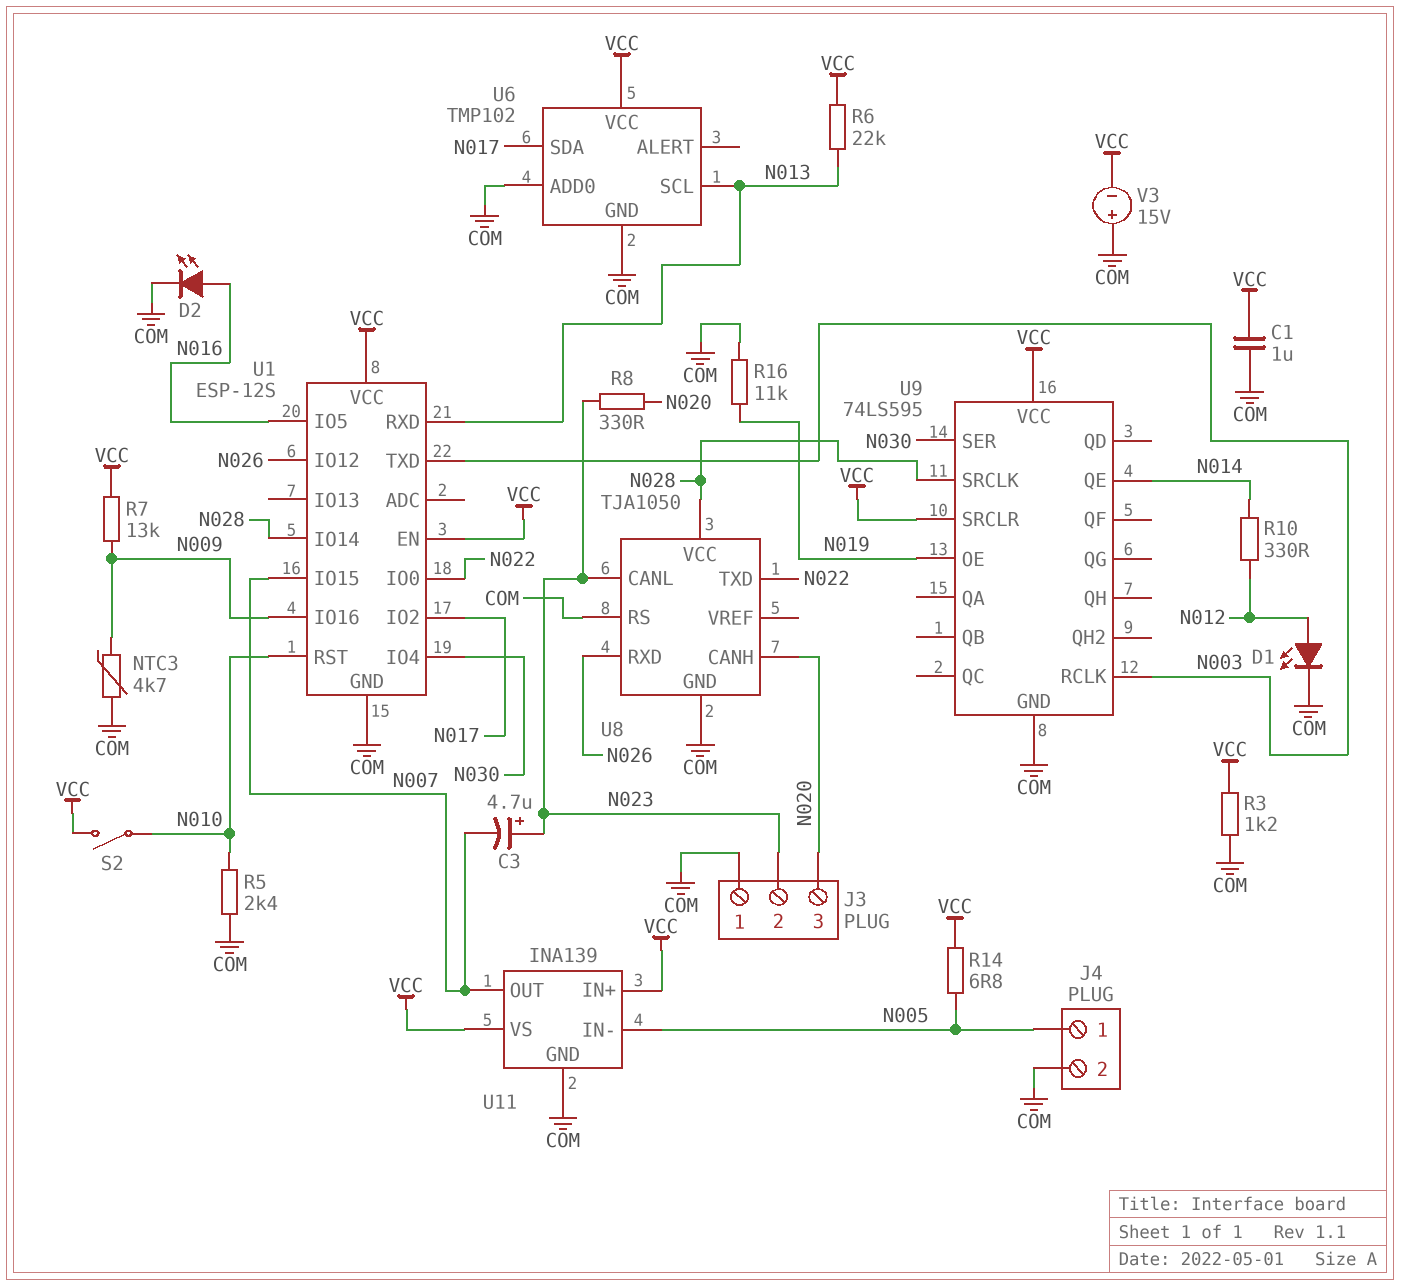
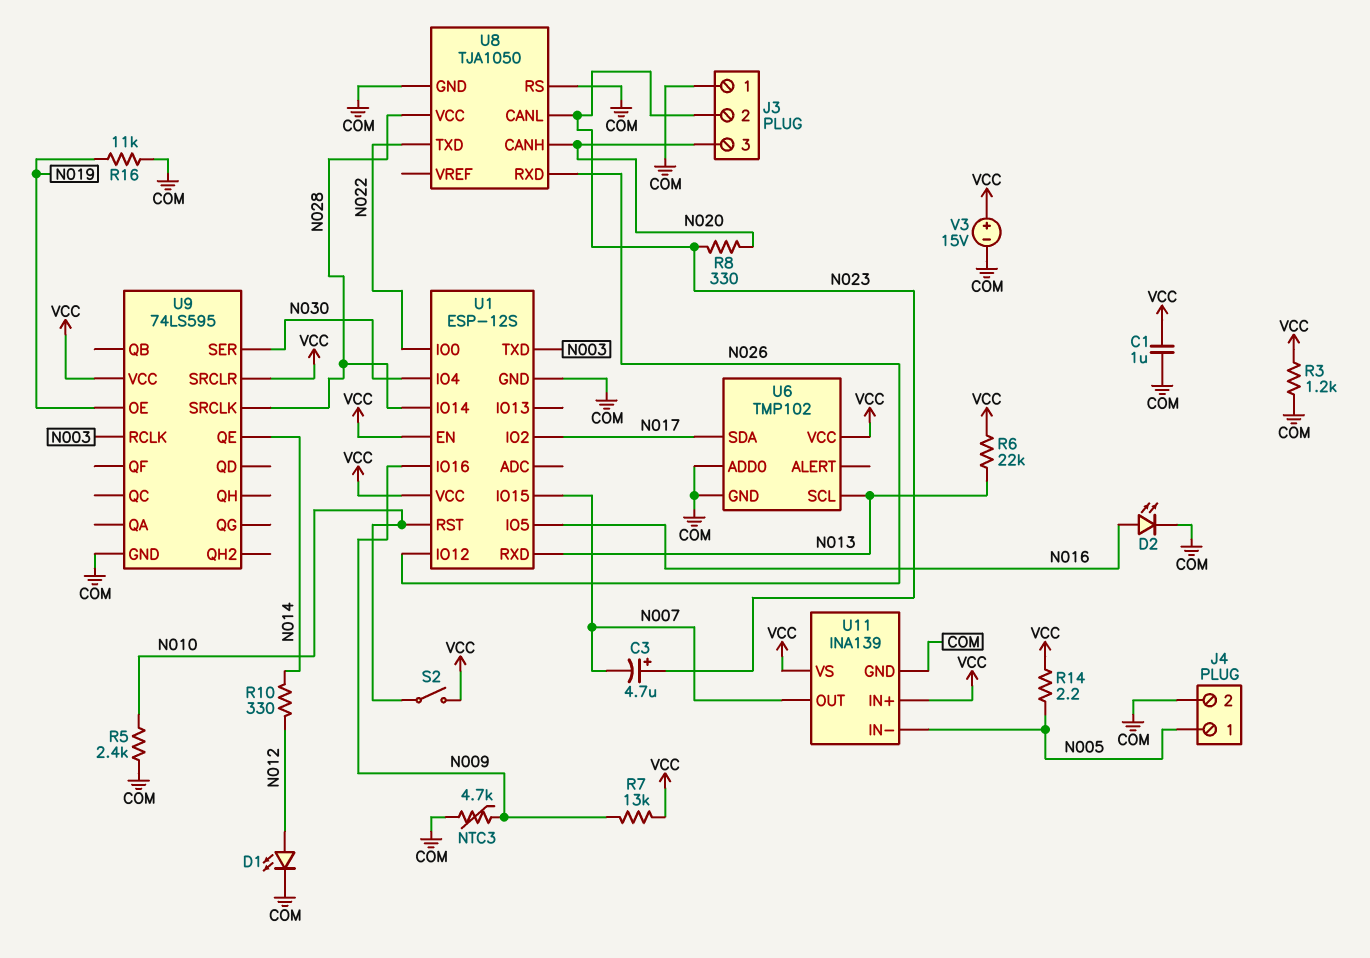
R14: 6.8 (N005, VCC) -> 2.2 (N005, VCC)
V3: 15V (plus COM, minus VCC) -> 15V (plus VCC, minus COM)

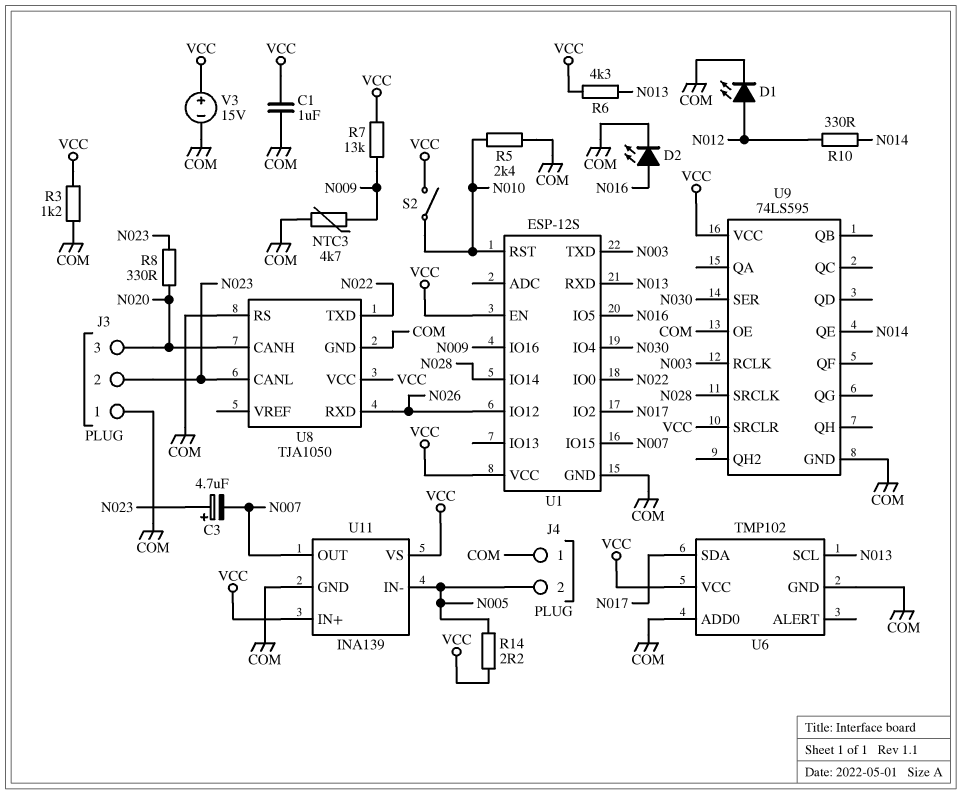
J4 pin 1: N005 -> COM
J4 pin 2: COM -> N005
R6: 22k (N013, VCC) -> 4.3k (N013, VCC)
R16: 11k (COM, N019) -> none
U8 pin VCC: N028 -> VCC
U9 pin OE: N019 -> COM

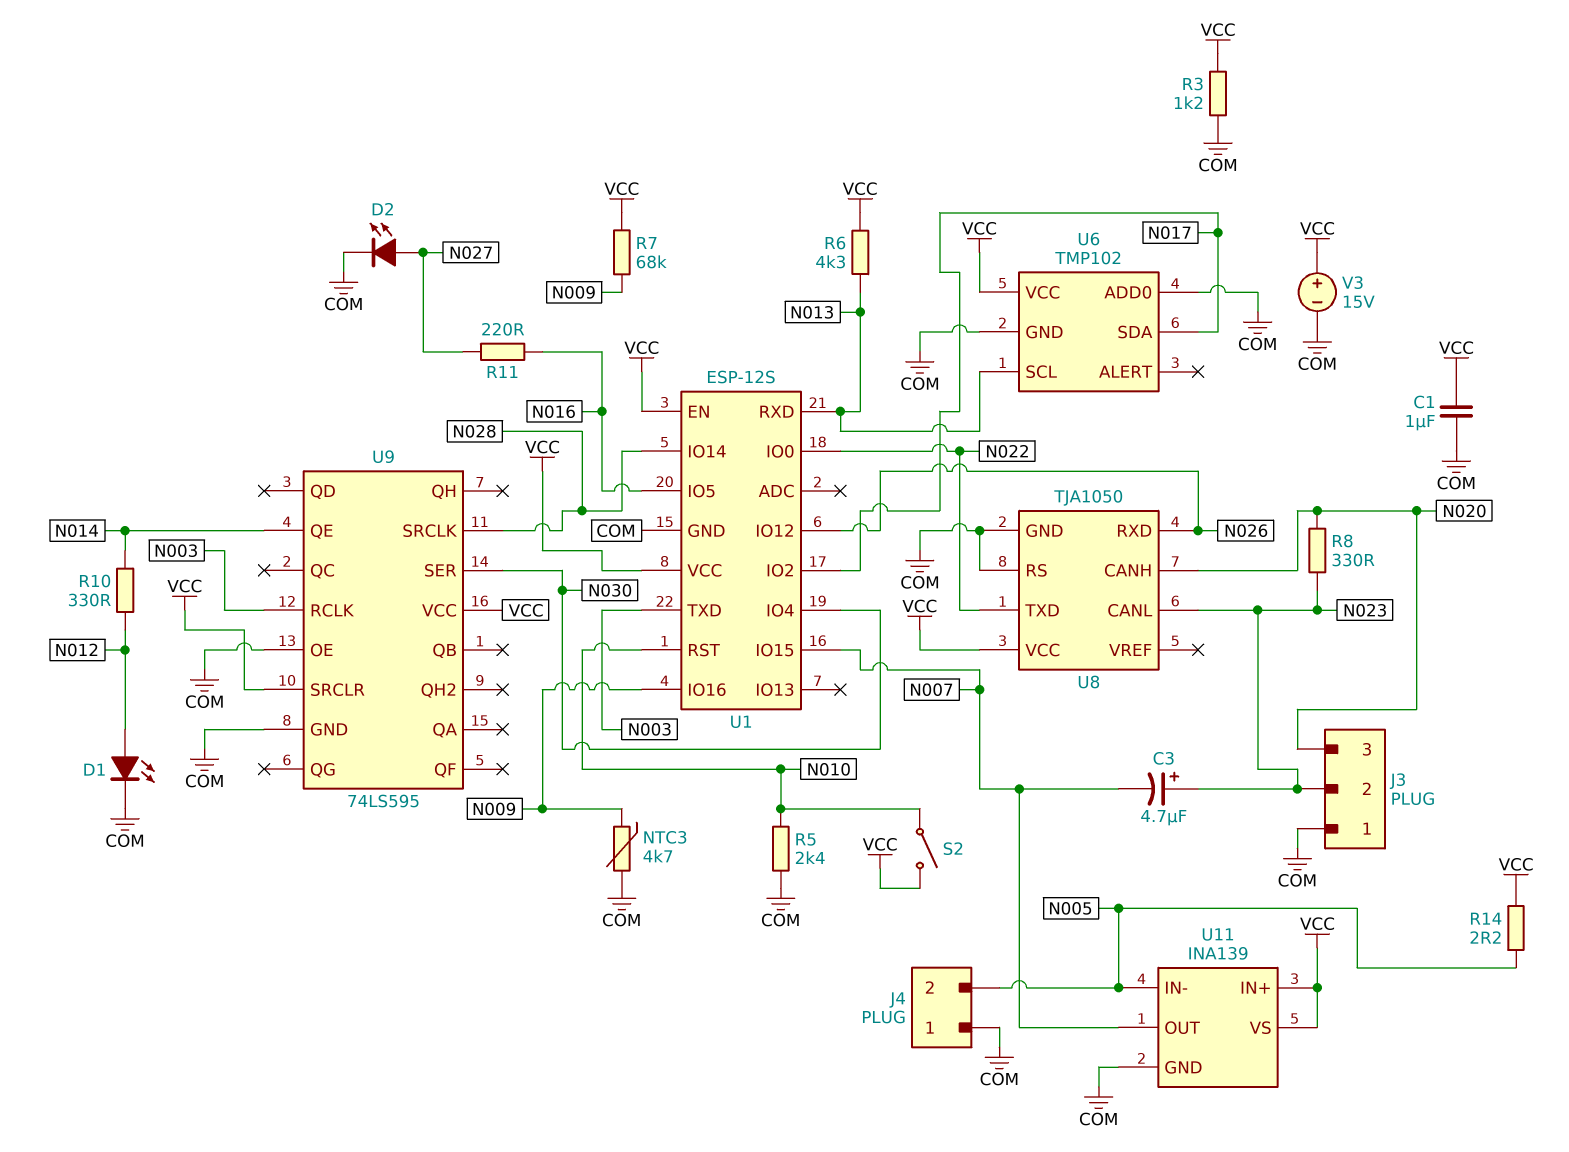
D2: LED (A N016, K COM) -> LED (A N027, K COM)
R7: 13k (N009, VCC) -> 68k (N009, VCC)
R11: none -> 220 (N016, N027)

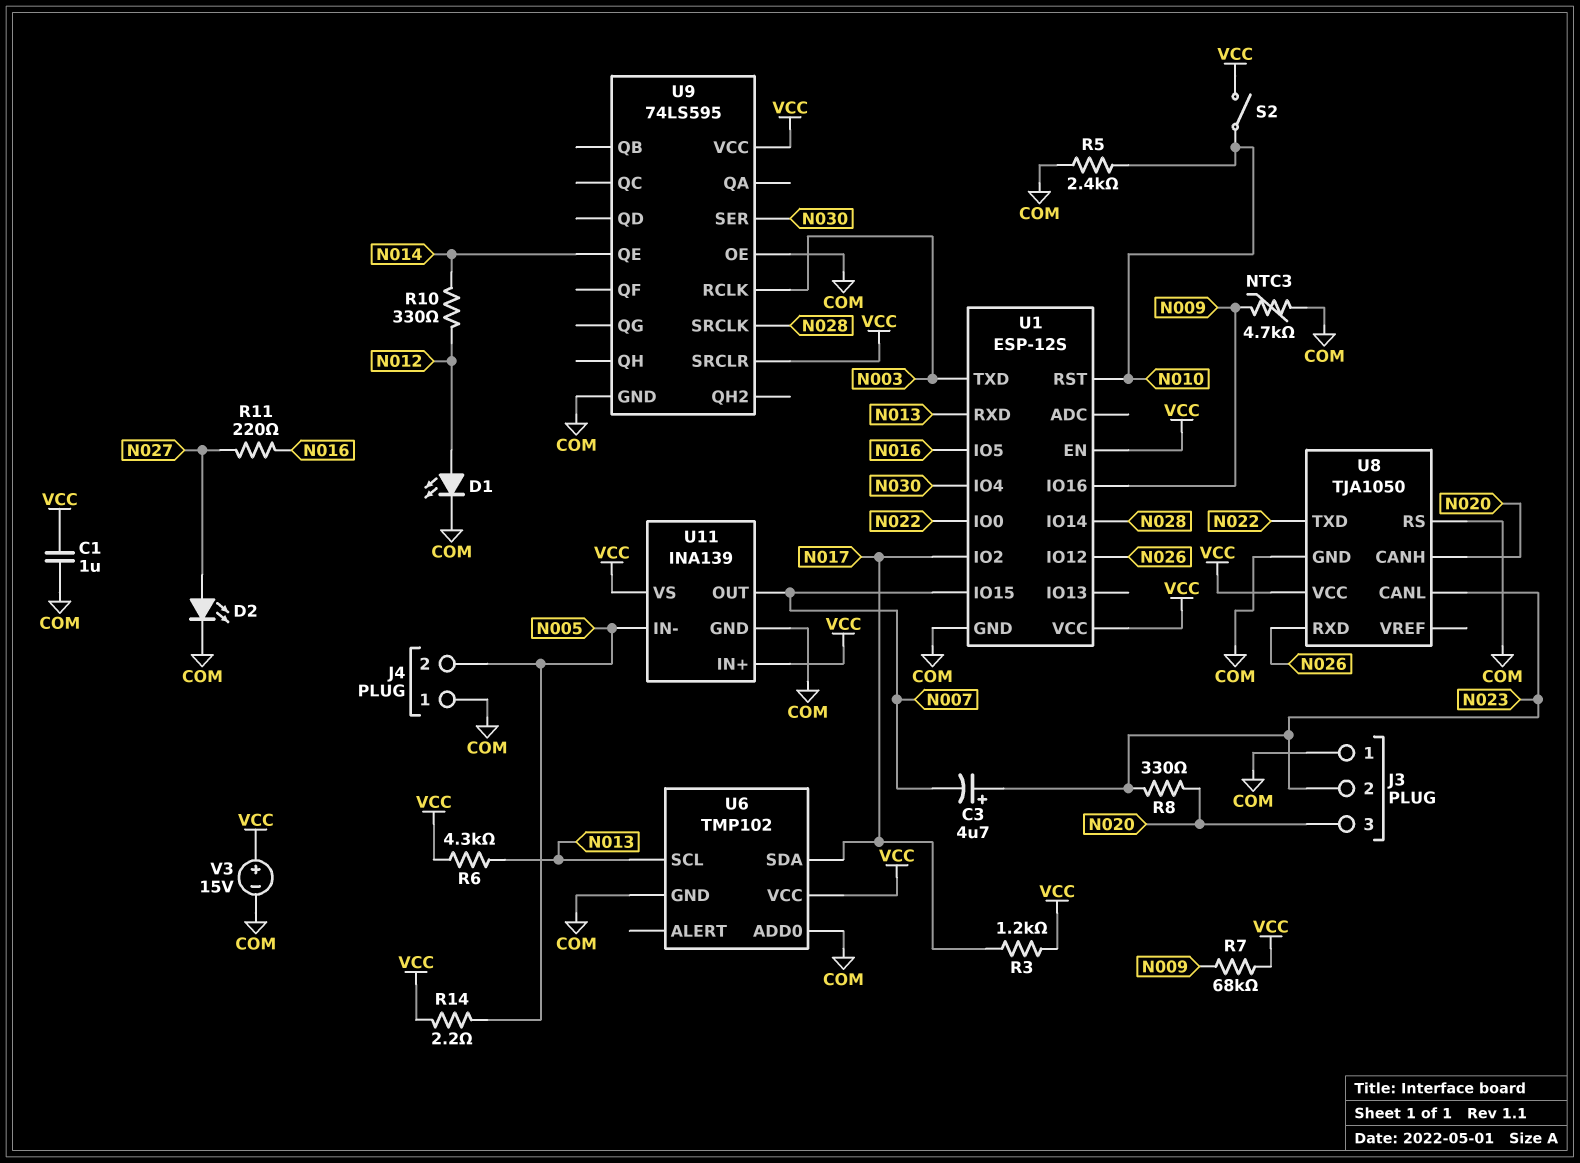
R3: 1.2k (COM, VCC) -> 1.2k (N017, VCC)

